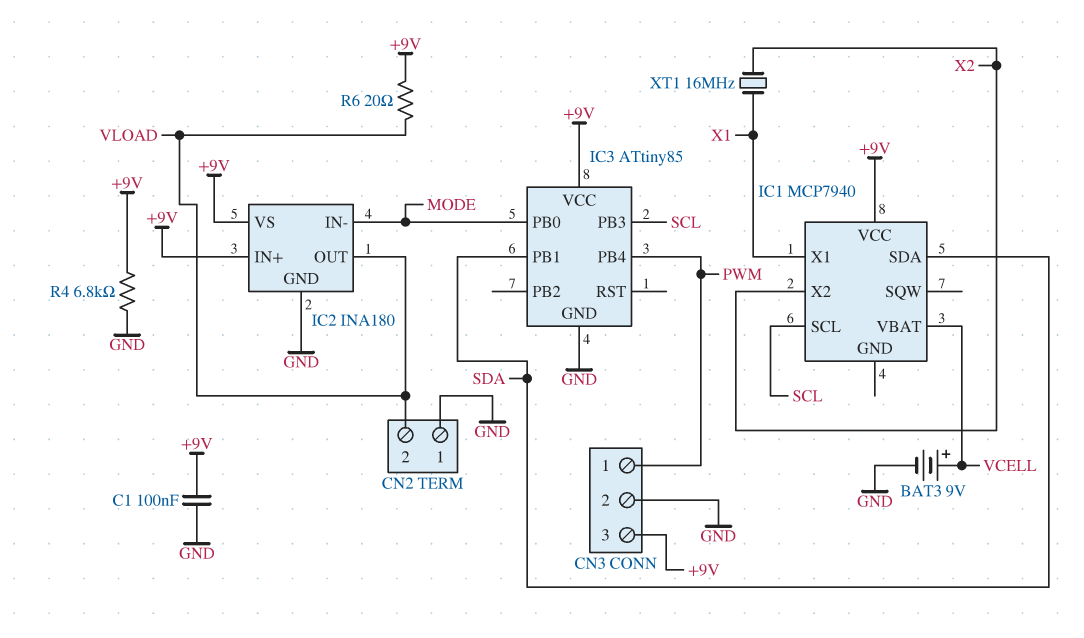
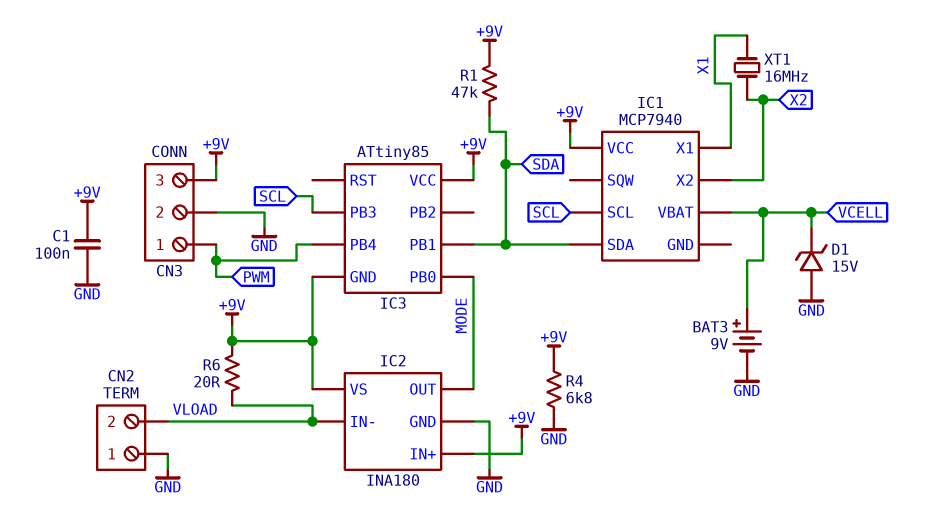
D1: none -> zener 15V (A GND, K VCELL)
IC2 pin IN-: MODE -> VLOAD
IC2 pin OUT: VLOAD -> MODE
IC3 pin GND: GND -> +9V
R1: none -> 47k (+9V, SDA)

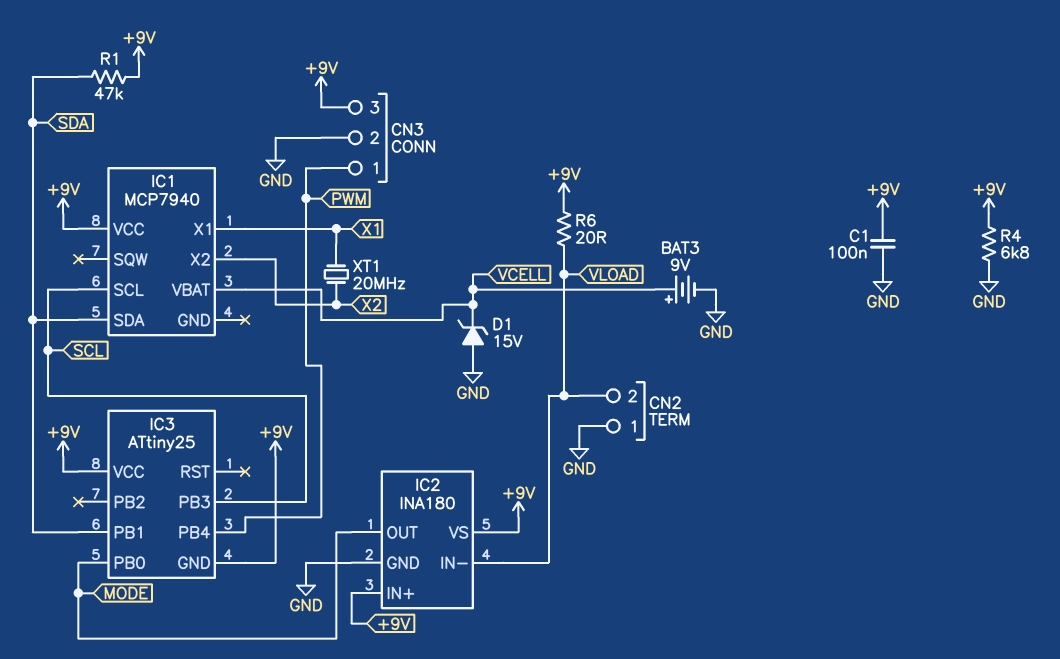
IC3: ATtiny85 -> ATtiny25
XT1: 16MHz (X1, X2) -> 20MHz (X1, X2)

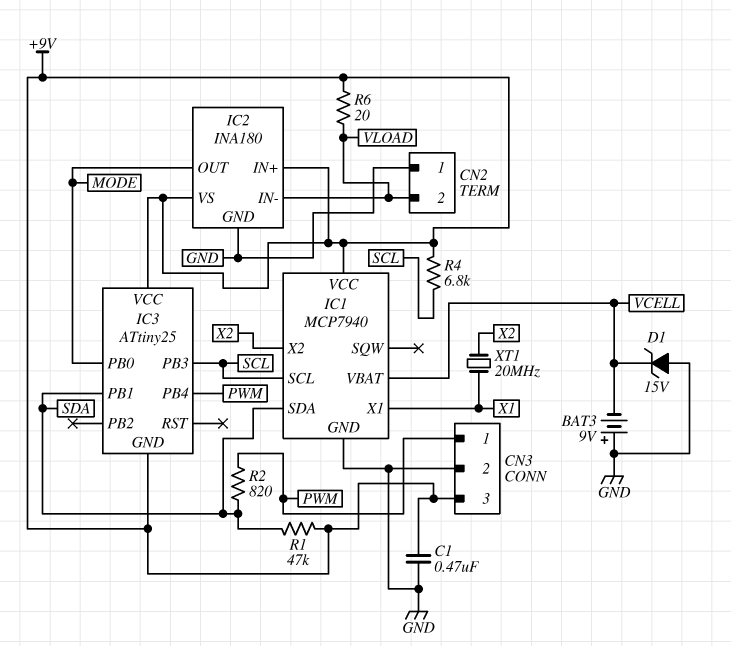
BAT3: 9V (plus VCELL, minus GND) -> 9V (plus GND, minus VCELL)
C1: 100nF (+9V, GND) -> 470nF (+9V, GND)
IC1 pin GND: none -> GND
R2: none -> 820 (PWM, SDA)
R4: 6.8k (+9V, GND) -> 6.8k (+9V, SCL)

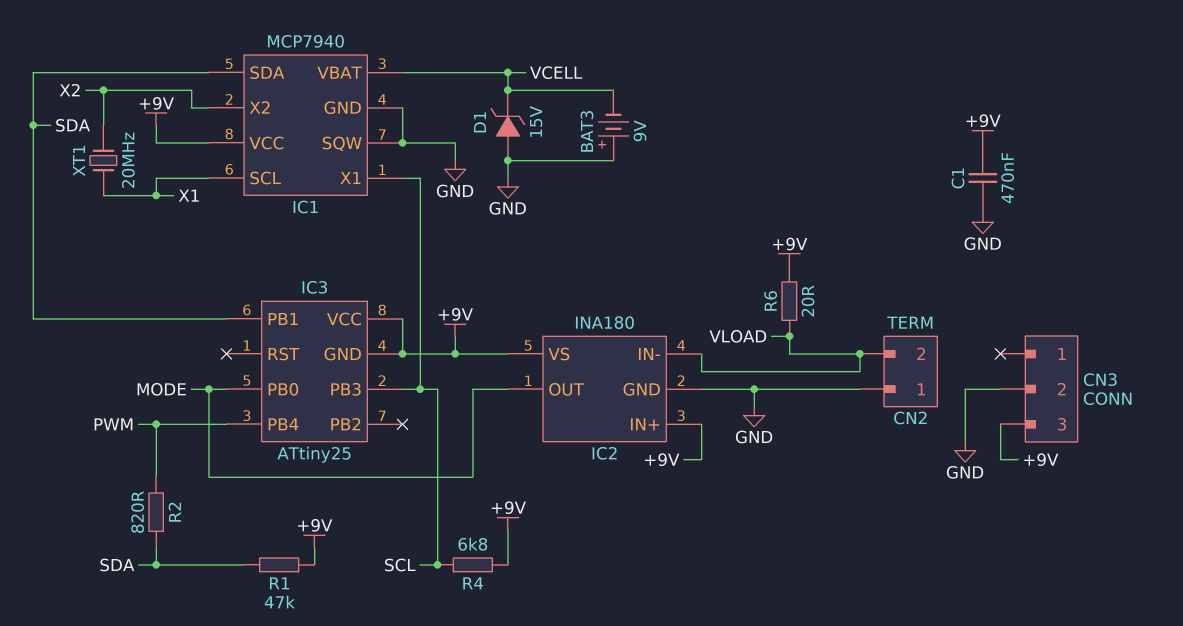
CN3 pin 1: PWM -> none
IC1 pin SCL: SCL -> X1
IC1 pin SQW: none -> GND
IC1 pin X1: X1 -> SCL

